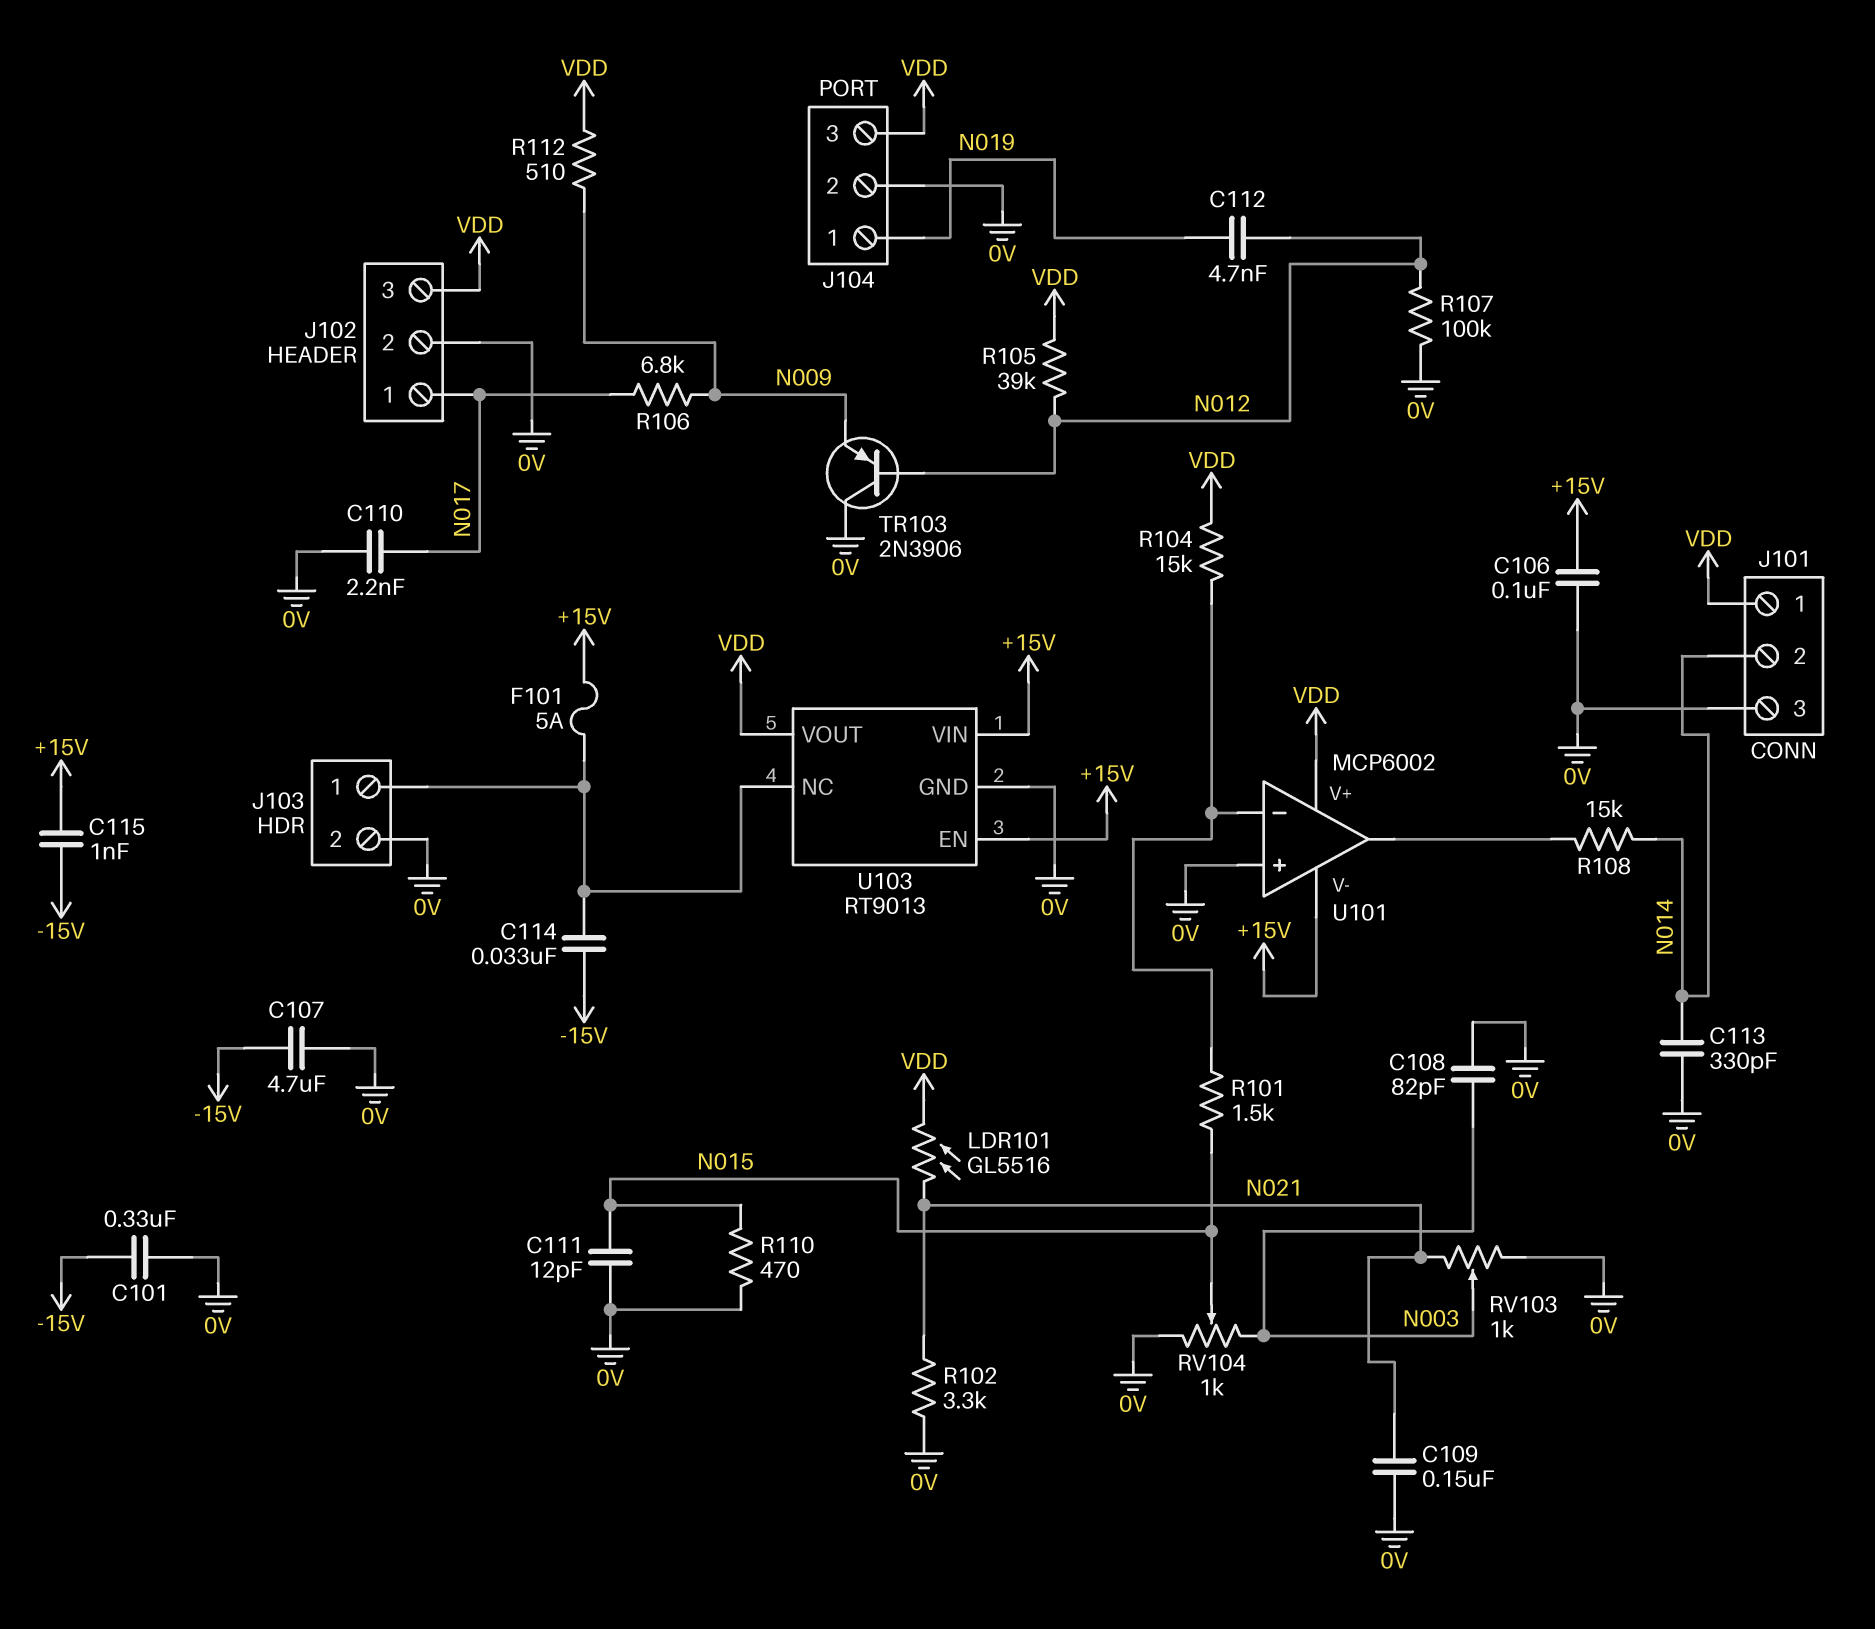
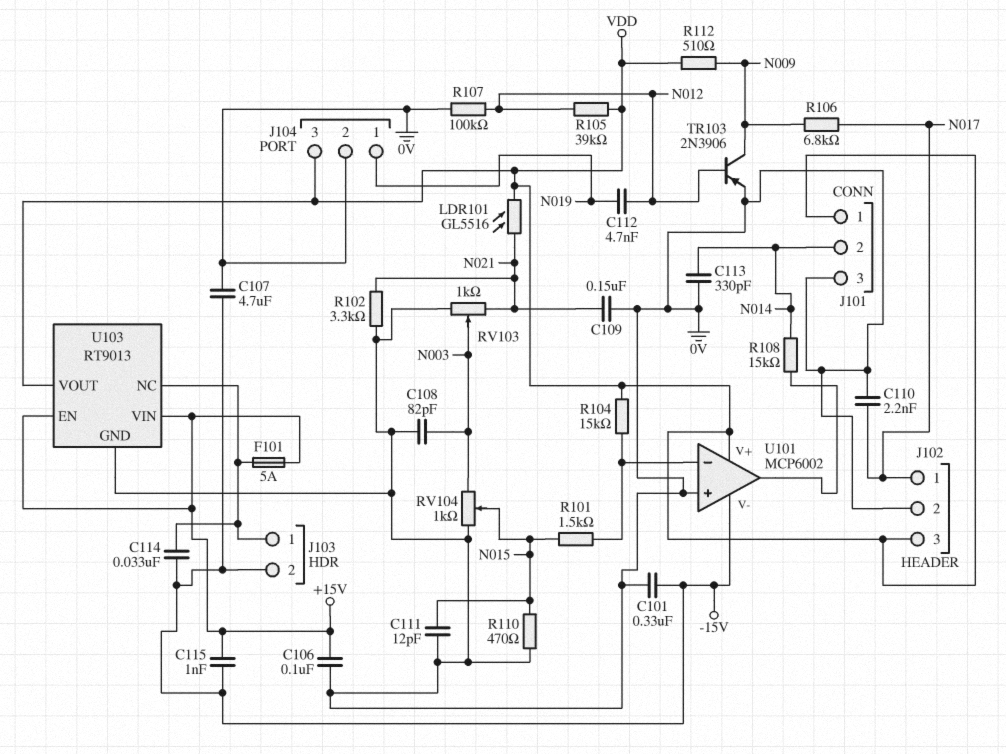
J103 pin 2: 0V -> -15V
TR103: PNP 2N3906 (B N012, C 0V, E N009) -> PNP 2N3906 (B N012, C N009, E 0V)
U101 pin V-: +15V -> -15V

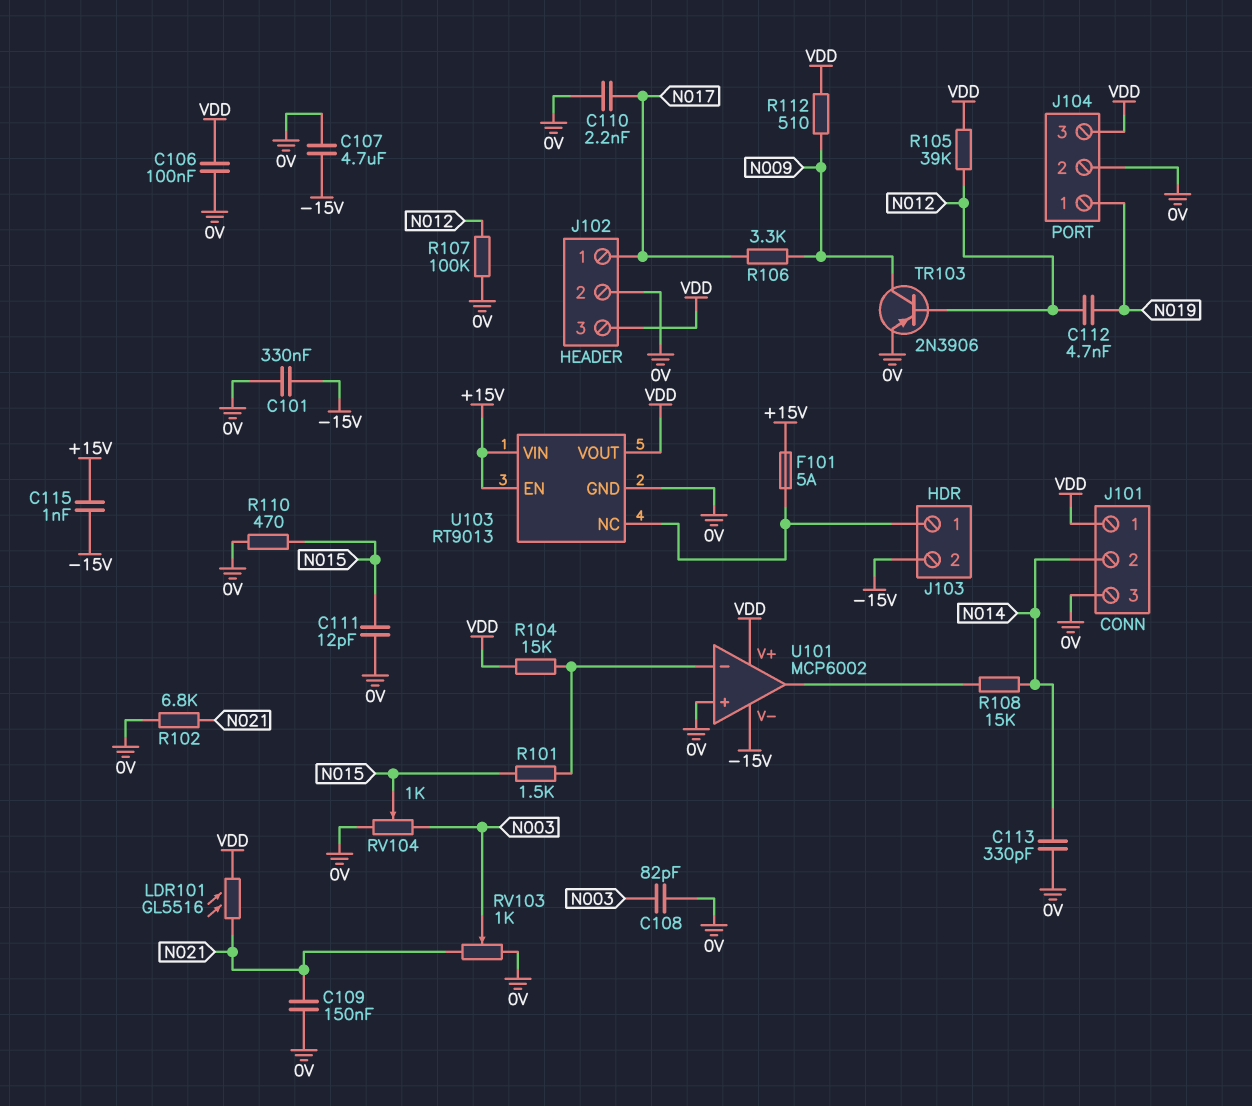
C106: 100nF (+15V, 0V) -> 100nF (0V, VDD)
C114: 33nF (-15V, J103/1) -> none
R102: 3.3k (0V, N021) -> 6.8k (0V, N021)
R106: 6.8k (N009, N017) -> 3.3k (N009, N017)

